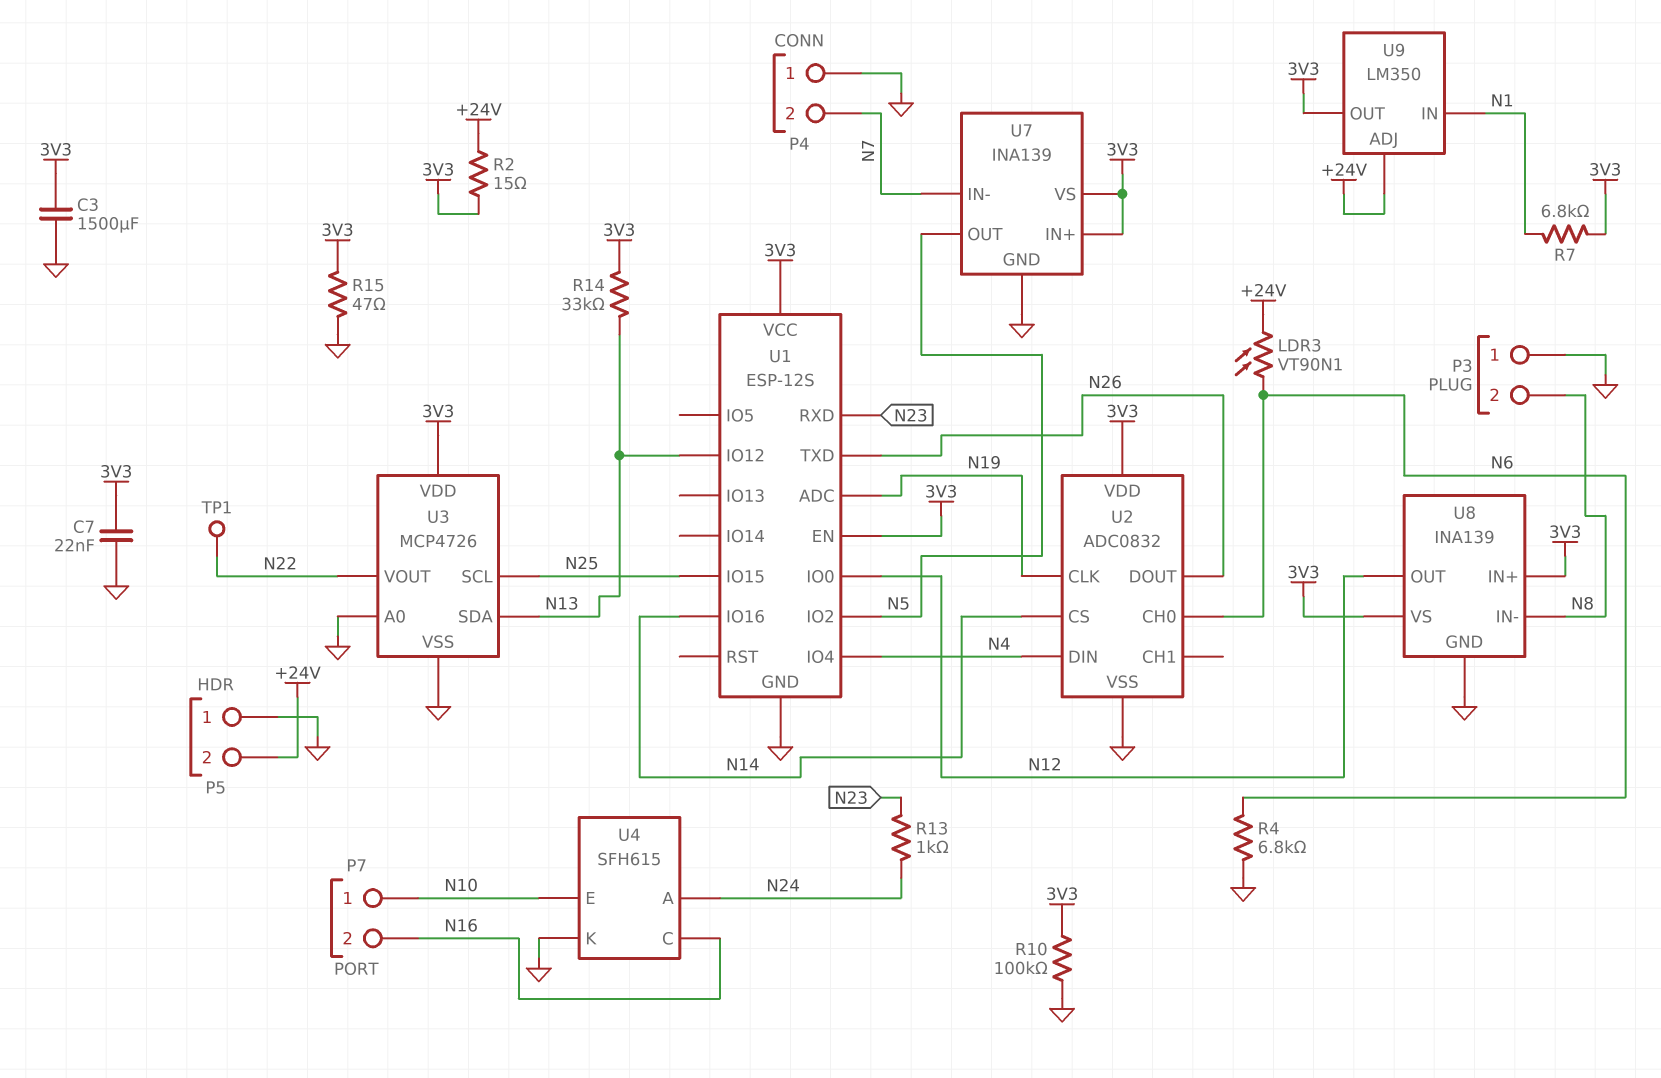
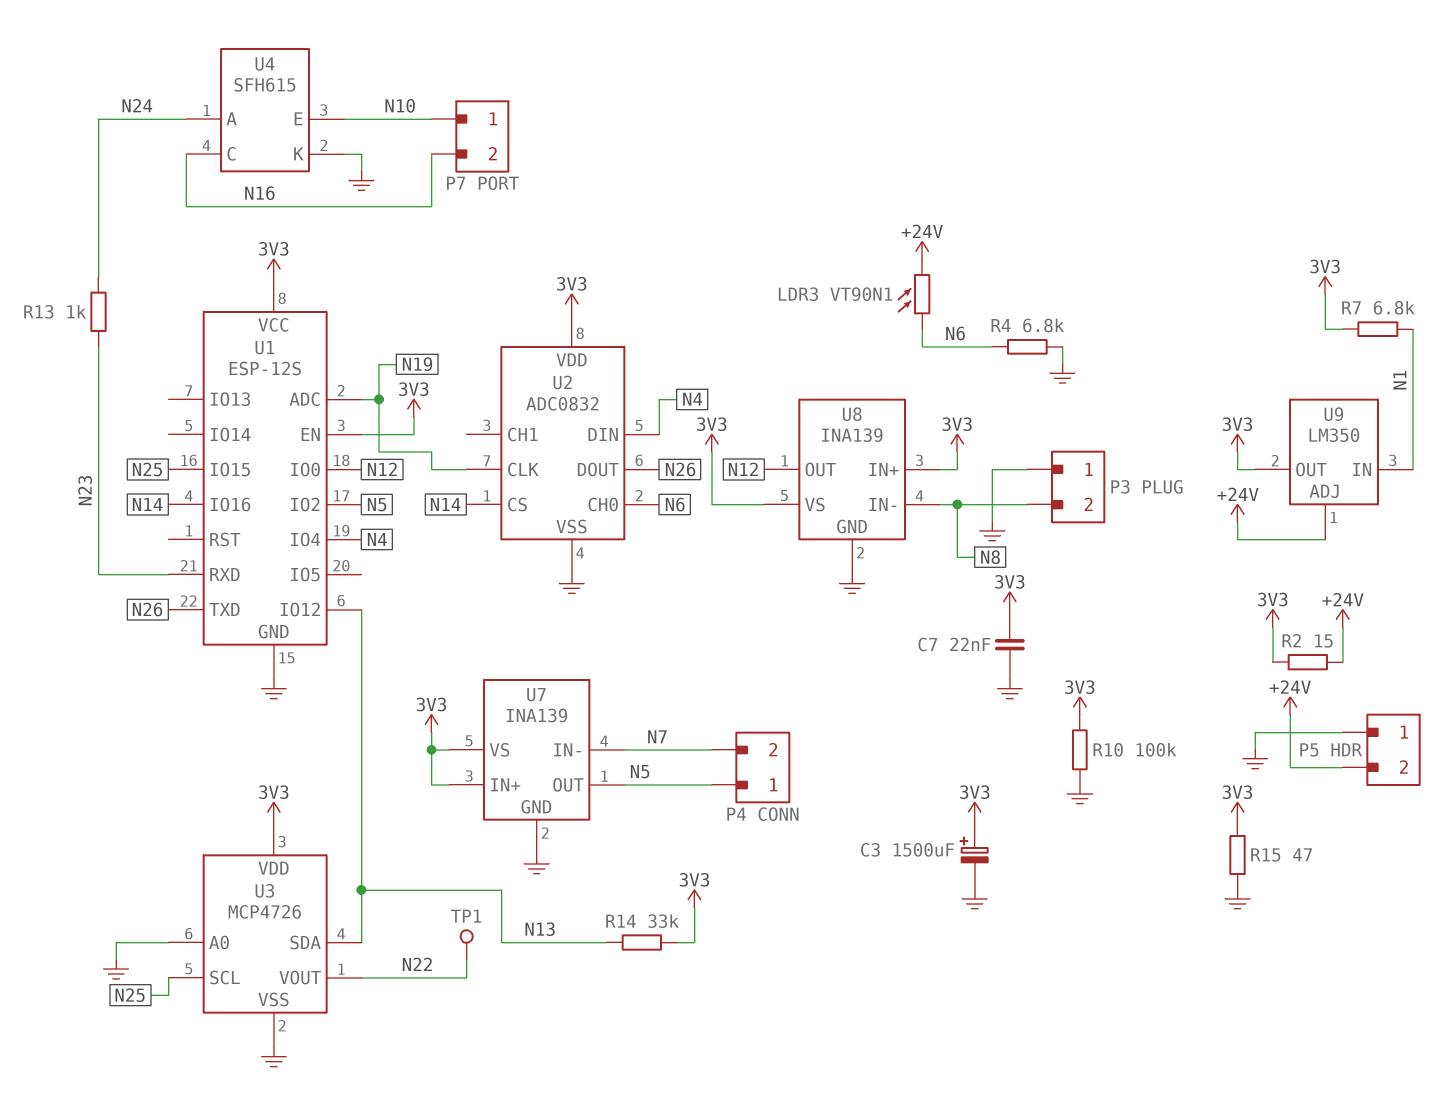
C3: 1500uF (3V3, GND) -> 1500uF (plus 3V3, minus GND)
P4 pin 1: GND -> N5

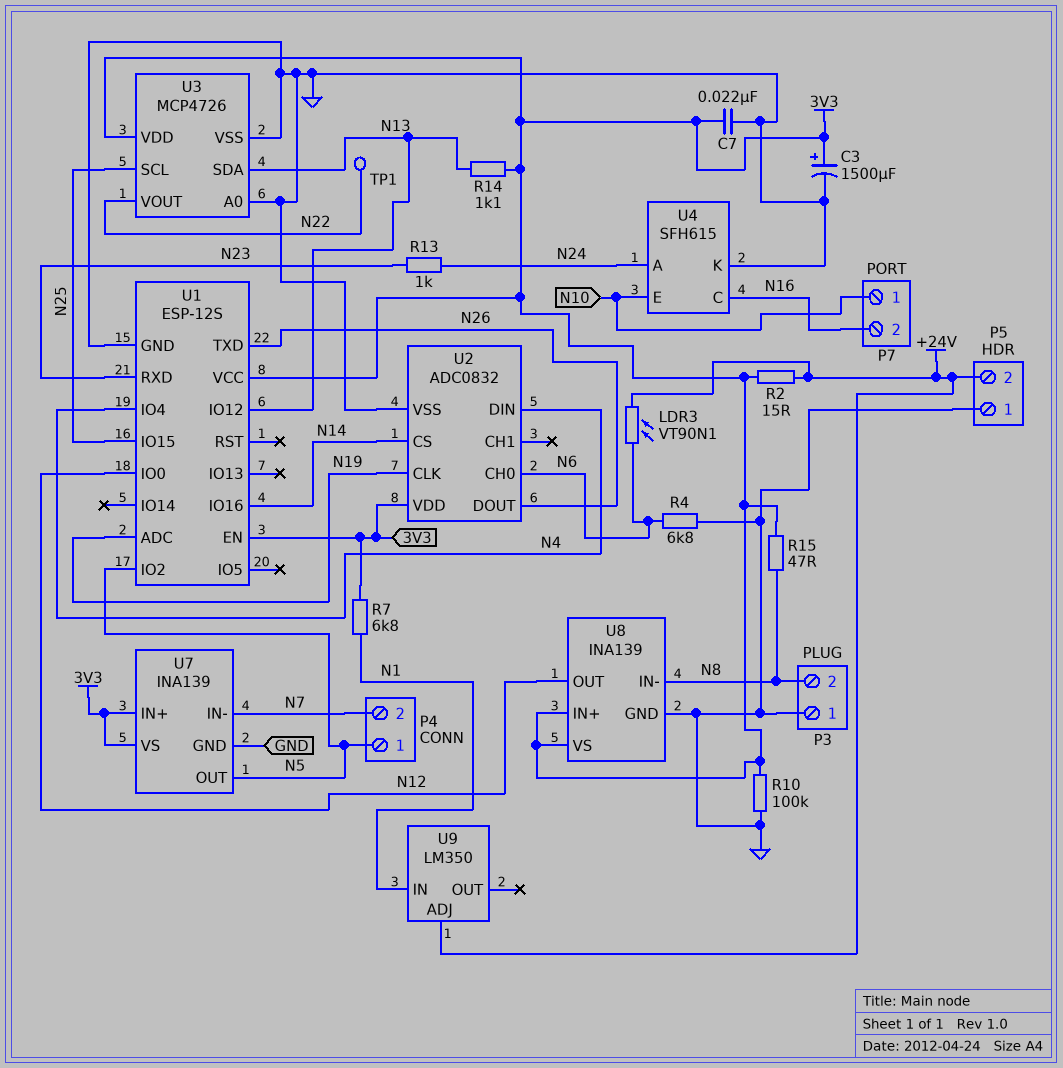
R14: 33k (3V3, N13) -> 1.1k (3V3, N13)
R15: 47 (3V3, GND) -> 47 (3V3, N8)
U9 pin OUT: 3V3 -> none

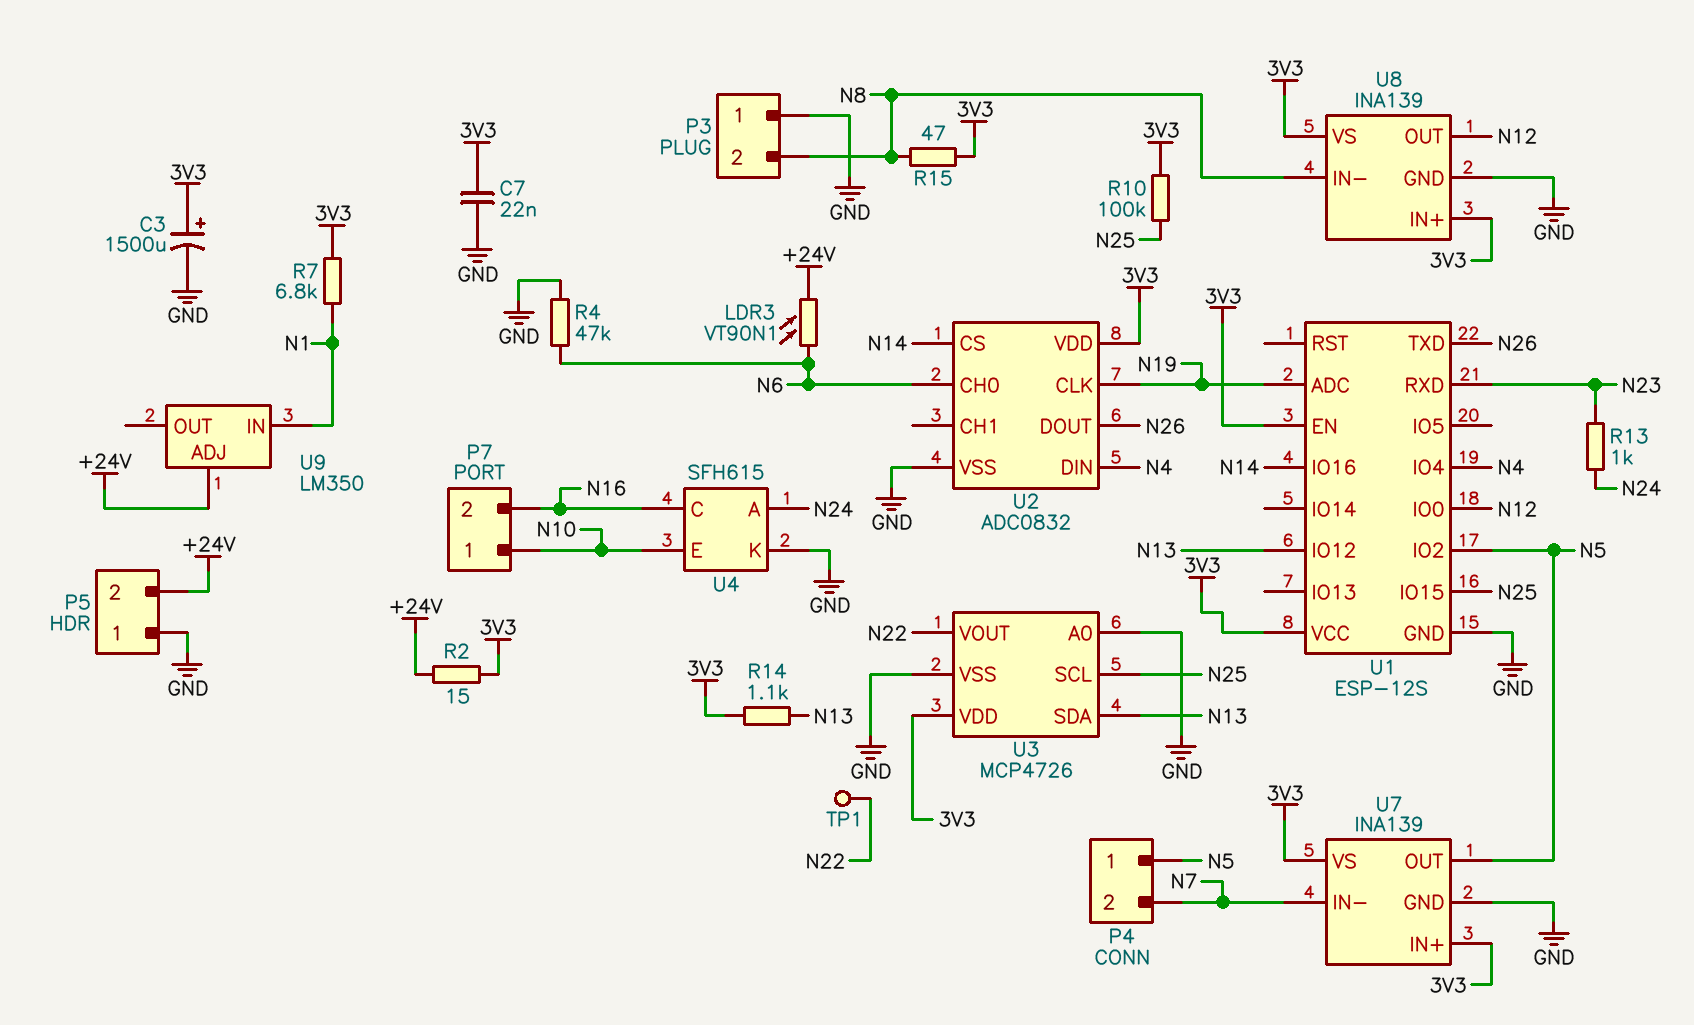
R4: 6.8k (GND, N6) -> 47k (GND, N6)
R10: 100k (3V3, GND) -> 100k (3V3, N25)

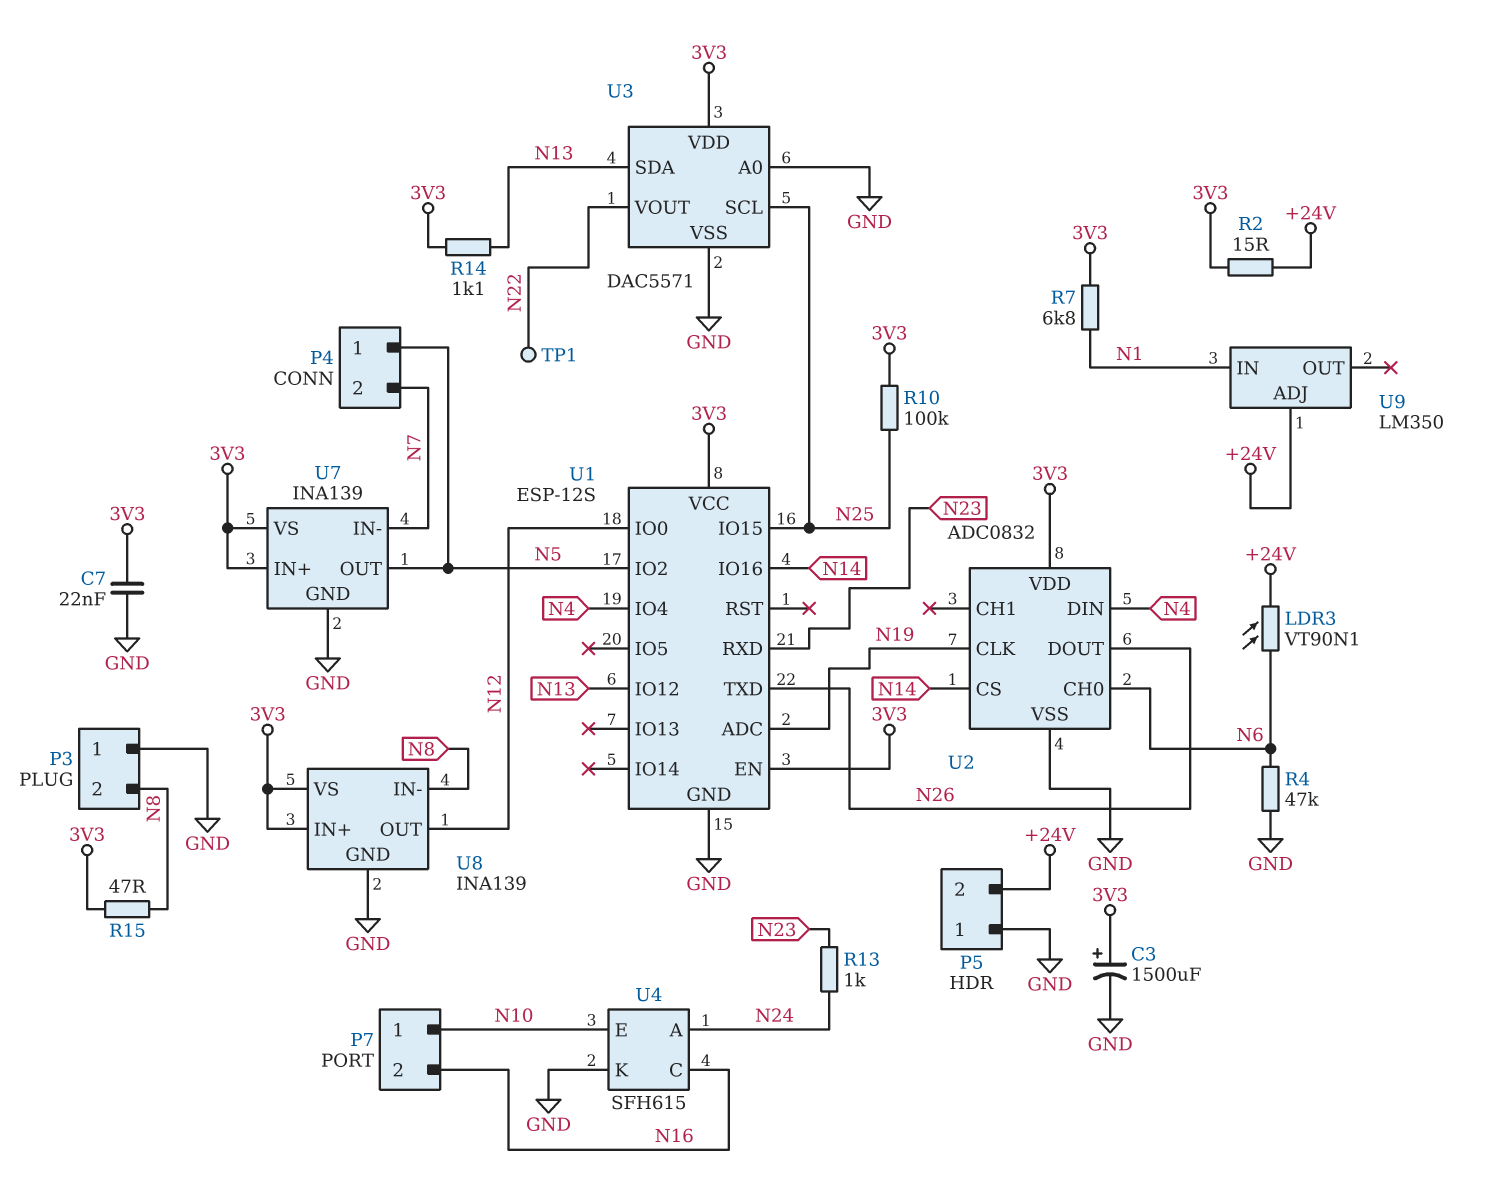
U3: MCP4726 -> DAC5571

